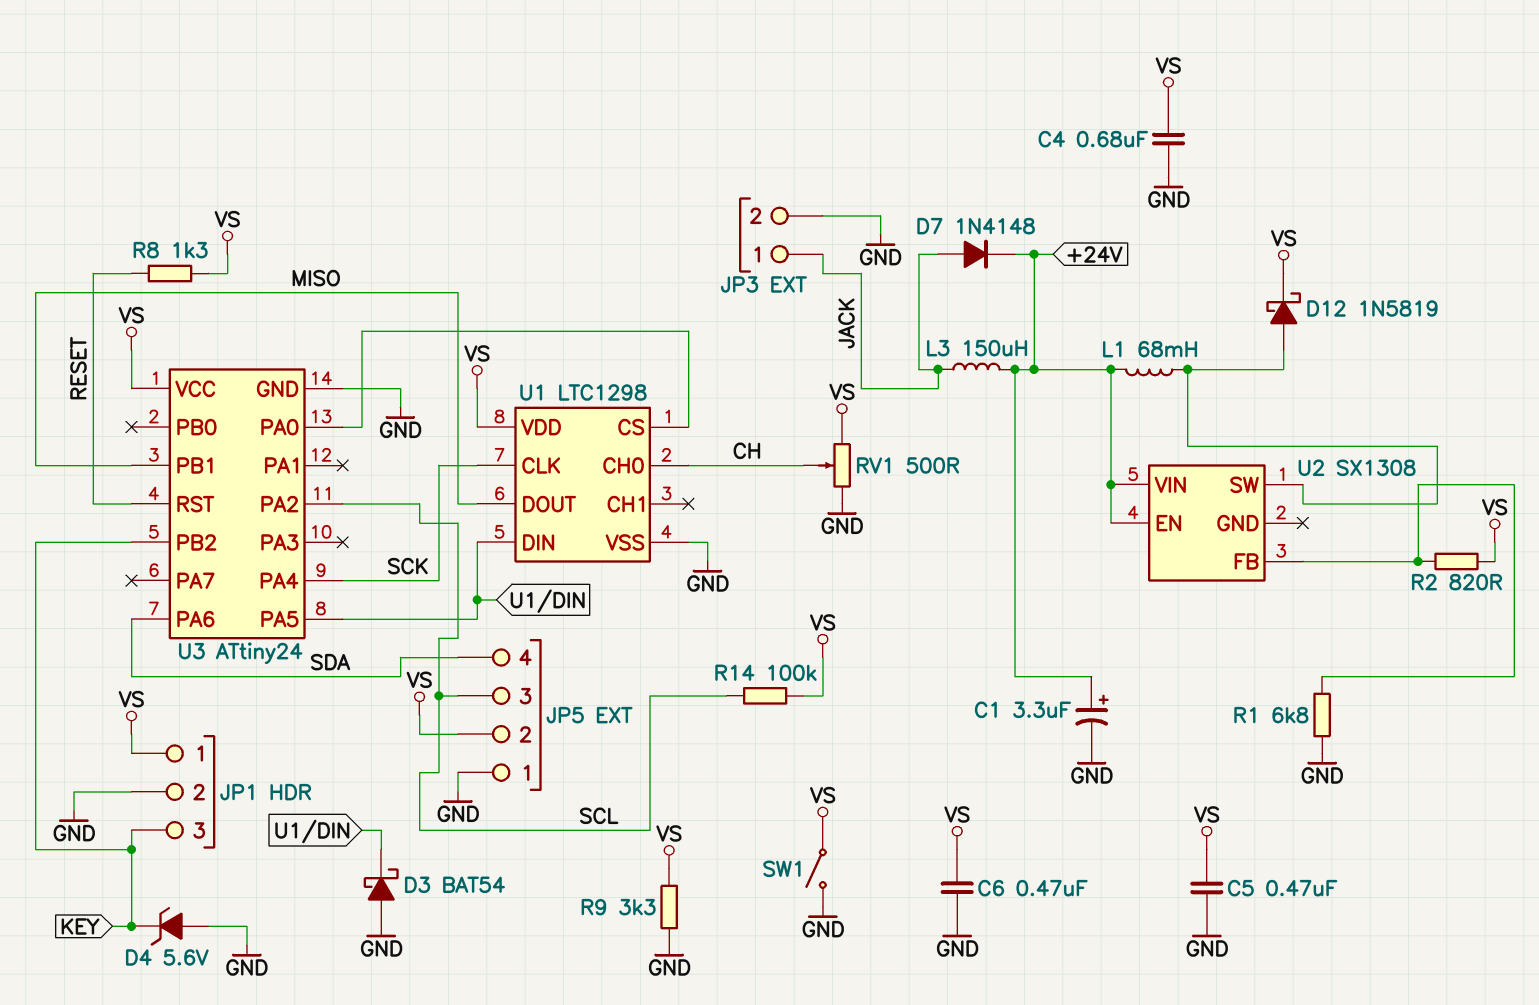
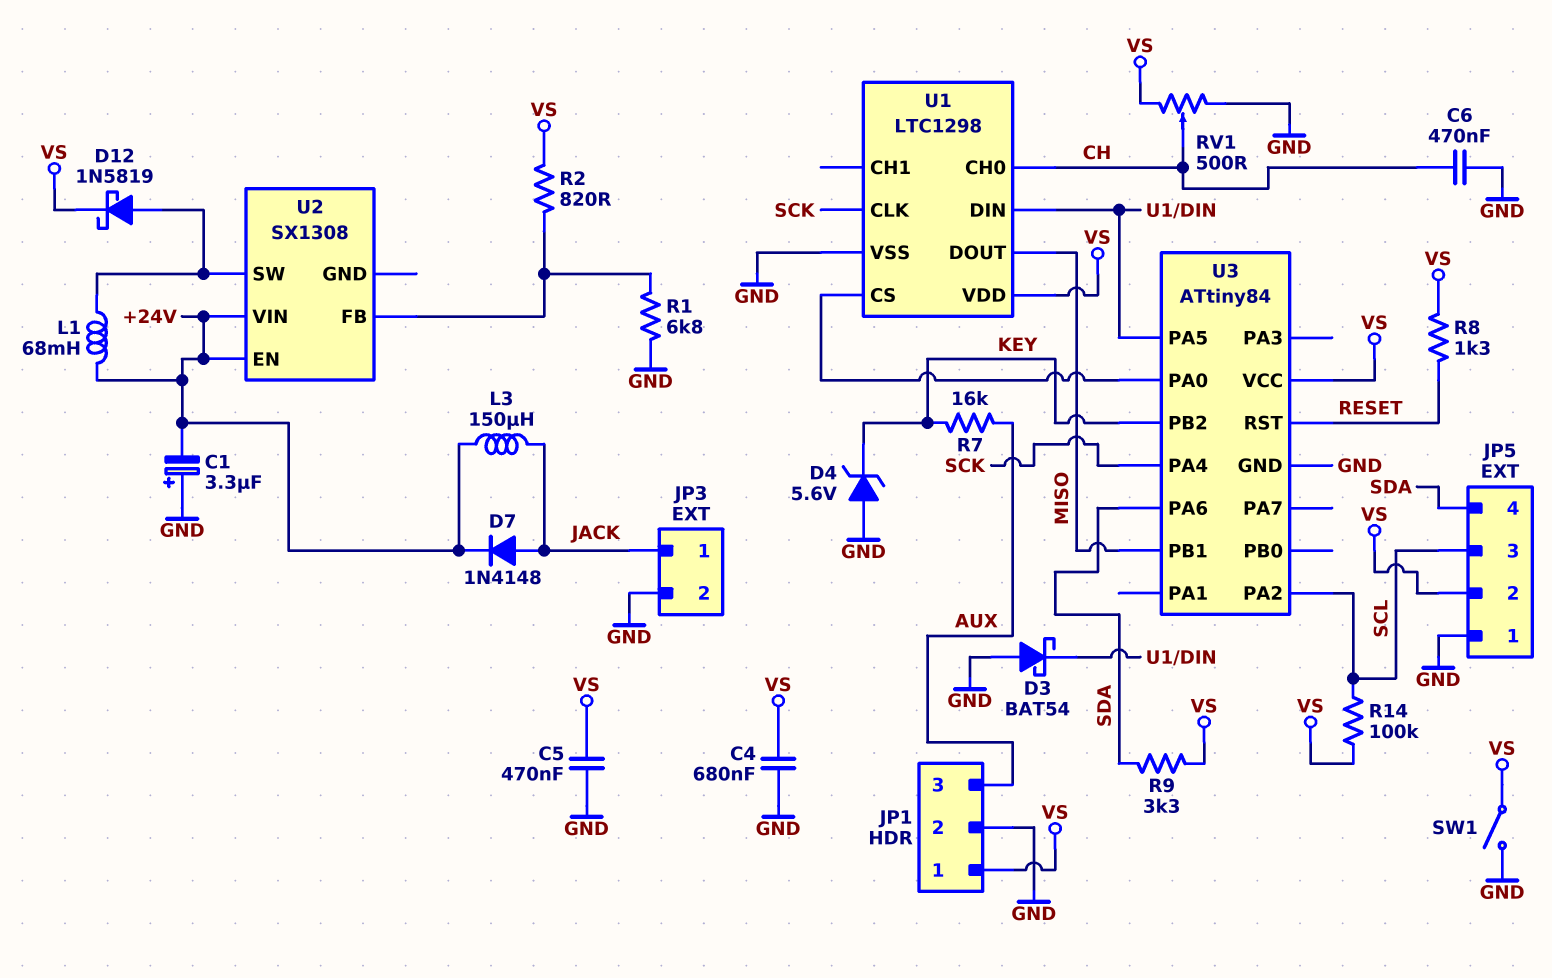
C1: 3.3uF (plus +24V, minus GND) -> 3.3uF (plus GND, minus +24V)
C6: 470nF (GND, VS) -> 470nF (CH, GND)
JP1 pin 3: KEY -> AUX
R7: none -> 16k (AUX, KEY)
R9: 3.3k (GND, VS) -> 3.3k (SDA, VS)
U3: ATtiny24 -> ATtiny84

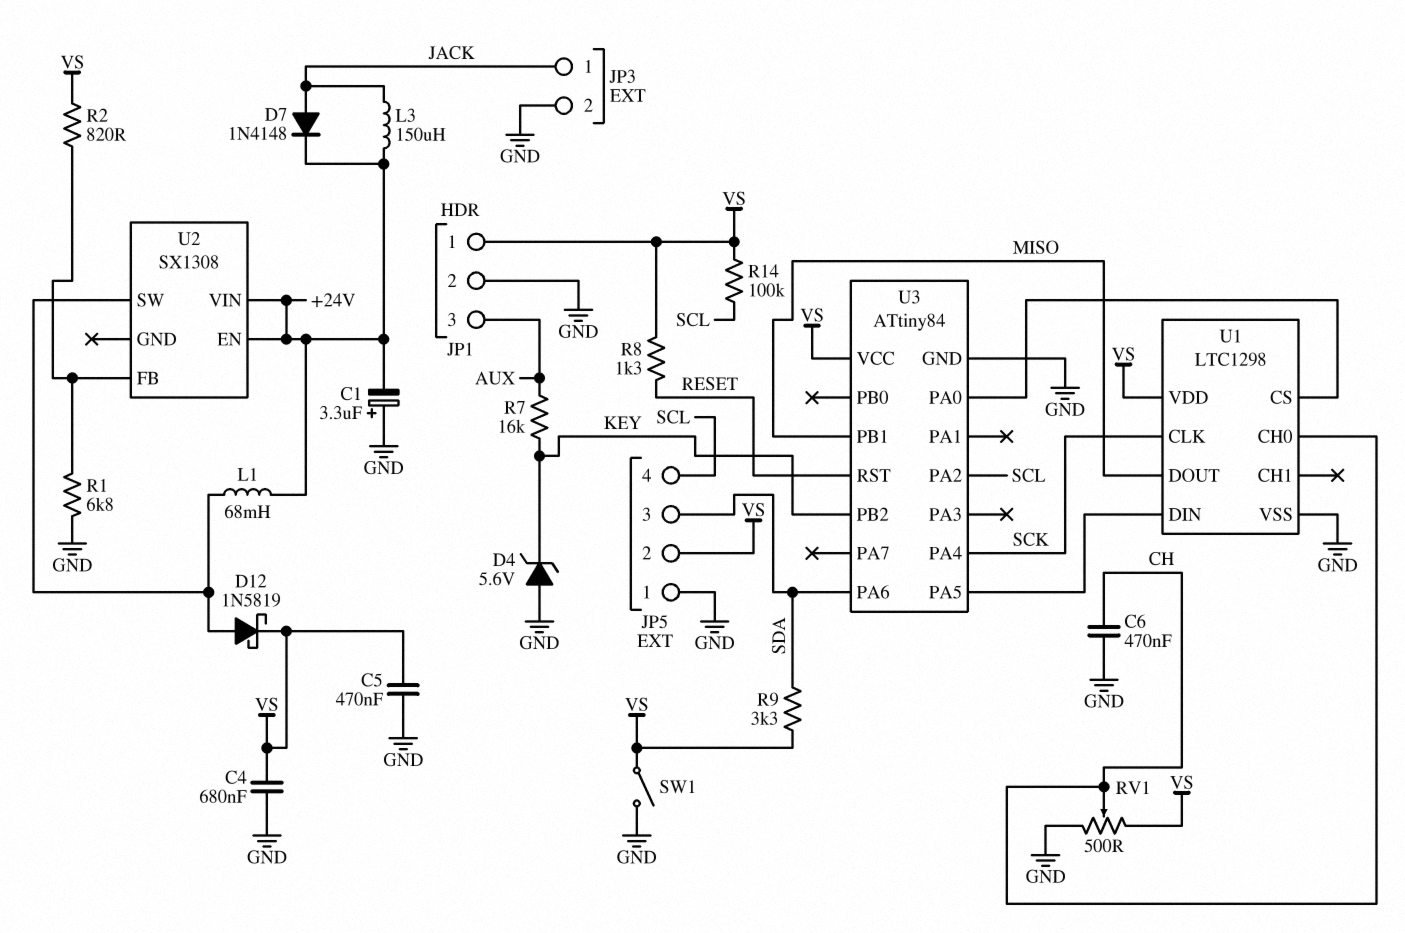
D3: schottky BAT54 (A GND, K U1/DIN) -> none
JP5 pin 3: SCL -> SDA
JP5 pin 4: SDA -> SCL

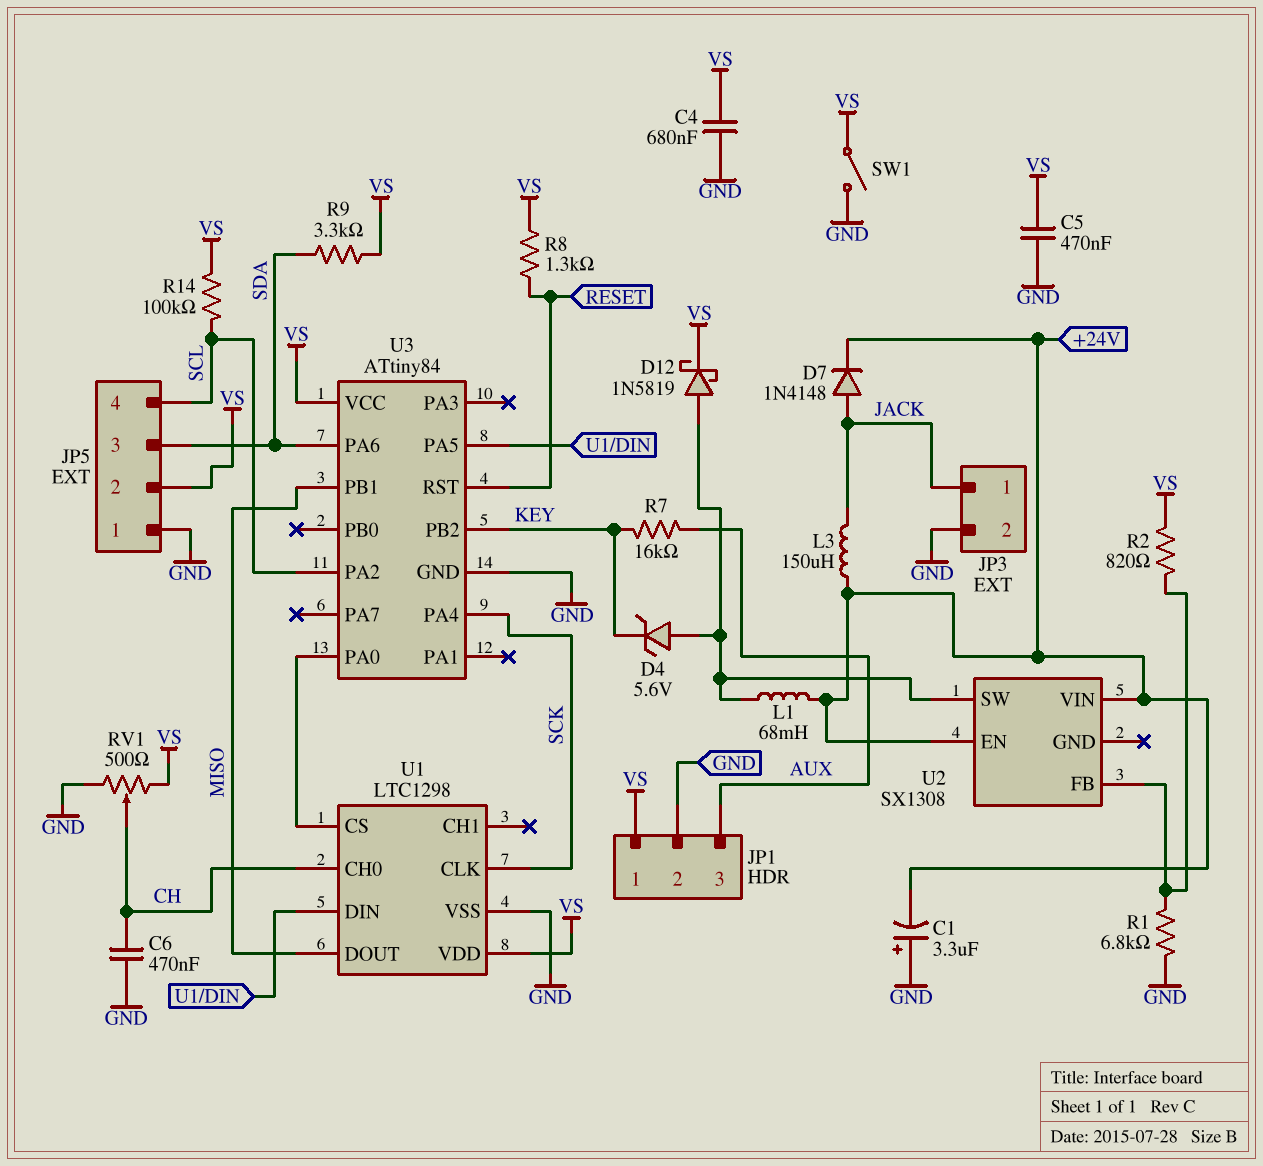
D4: zener 5.6V (A GND, K KEY) -> zener 5.6V (A U2/SW, K KEY)

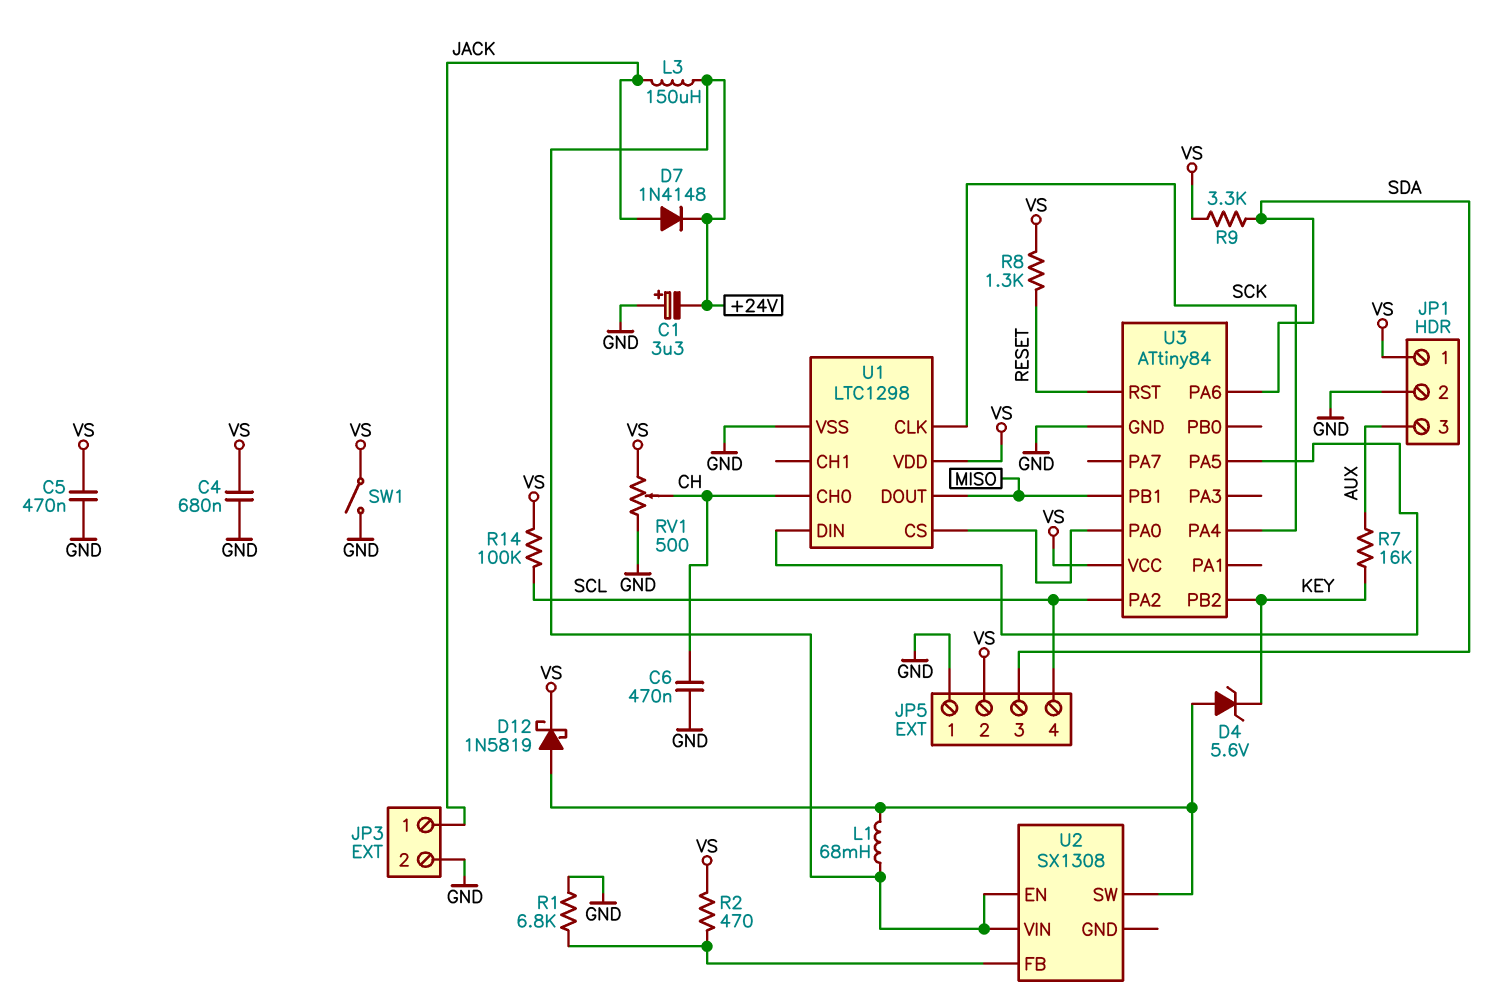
R2: 820 (U2/FB, VS) -> 470 (U2/FB, VS)

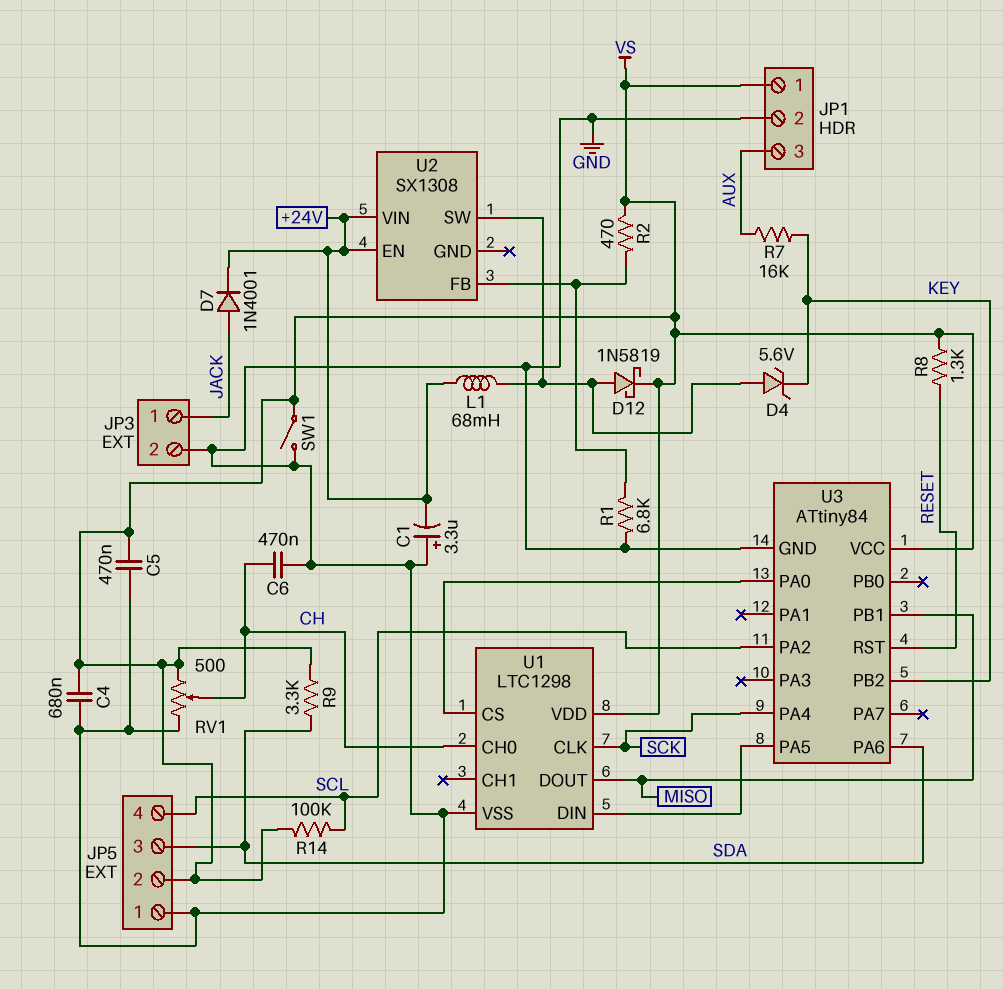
D7: diode 1N4148 (A JACK, K +24V) -> diode 1N4001 (A JACK, K +24V)
L3: 150uH (+24V, JACK) -> none

